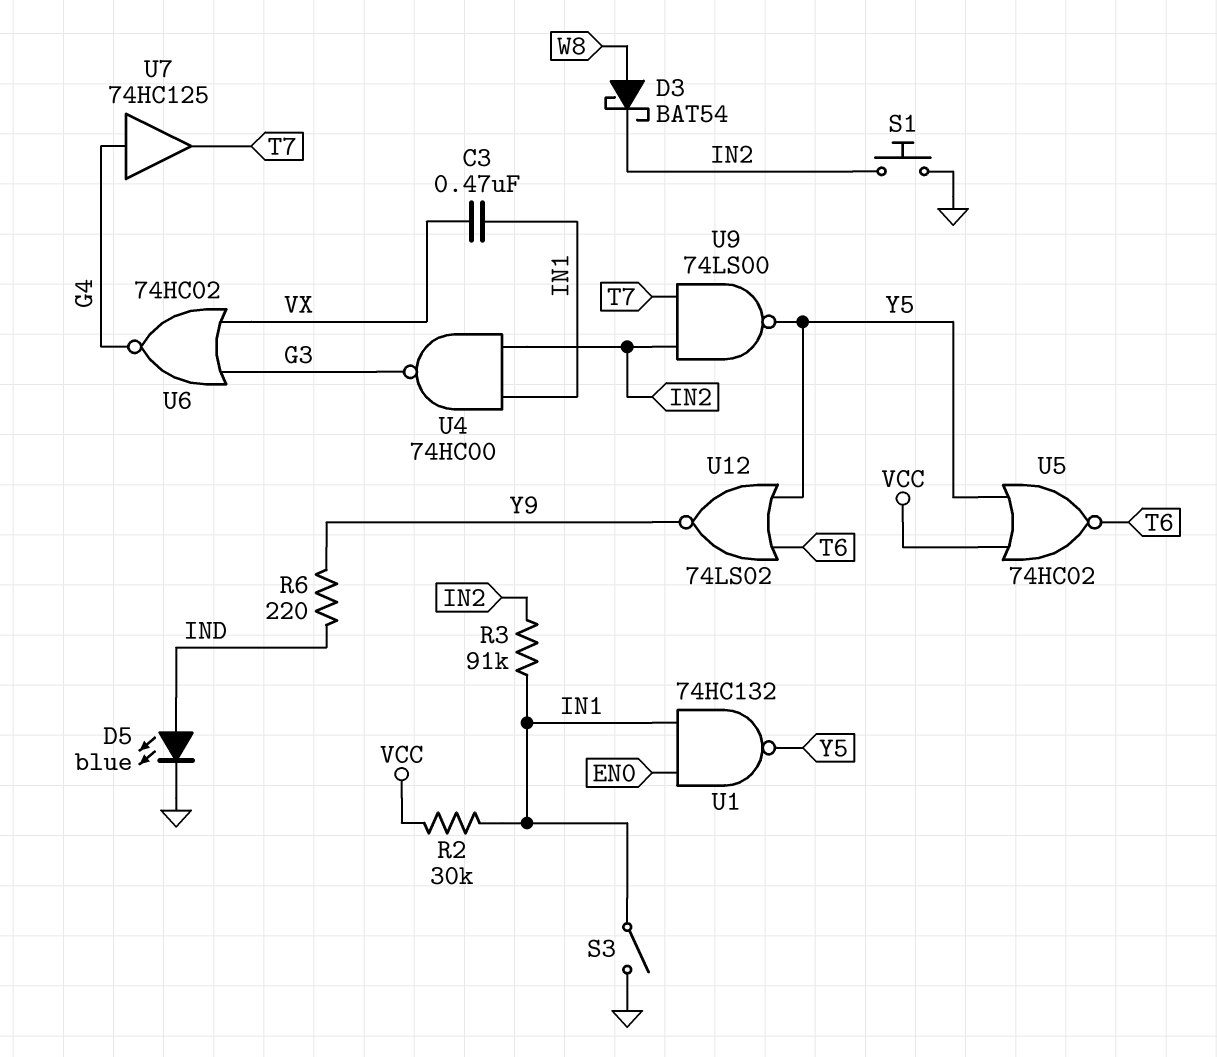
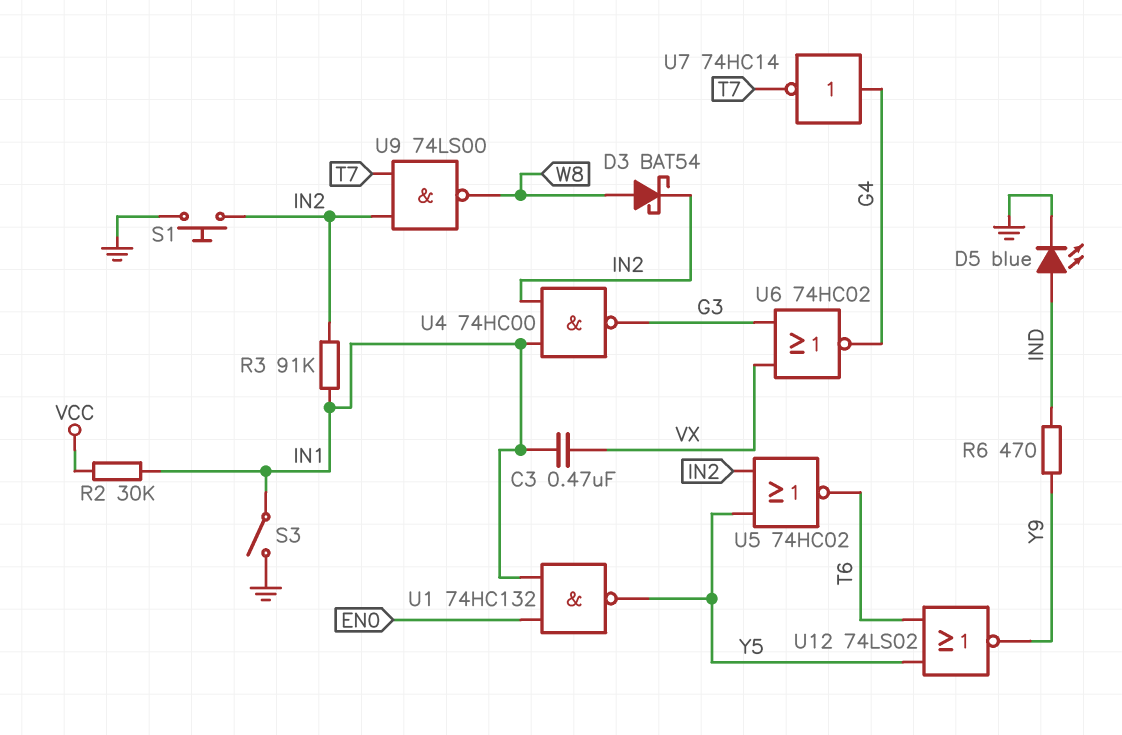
R6: 220 (IND, Y9) -> 470 (IND, Y9)
U5: NOR 74HC02 (in VCC, in Y5, out T6) -> NOR 74HC02 (in IN2, in Y5, out T6)
U7: buffer 74HC125 (in G4, out T7) -> NOT 74HC14 (in G4, out T7)
U9: NAND 74LS00 (in IN2, in T7, out Y5) -> NAND 74LS00 (in IN2, in T7, out W8)

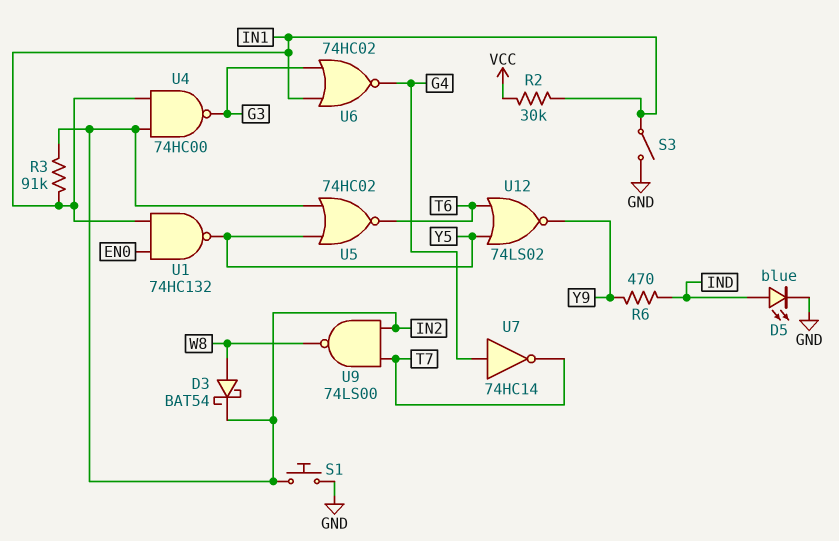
C3: 470nF (IN1, VX) -> none
U6: NOR 74HC02 (in G3, in VX, out G4) -> NOR 74HC02 (in G3, in IN1, out G4)

